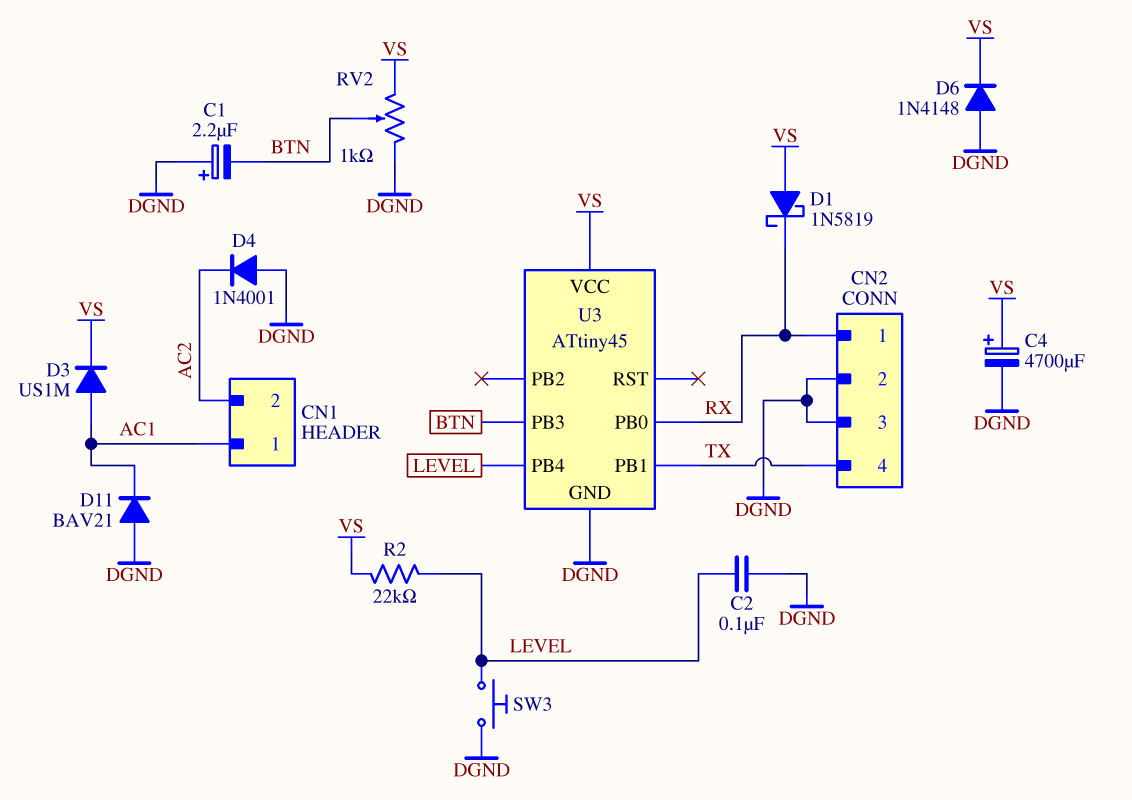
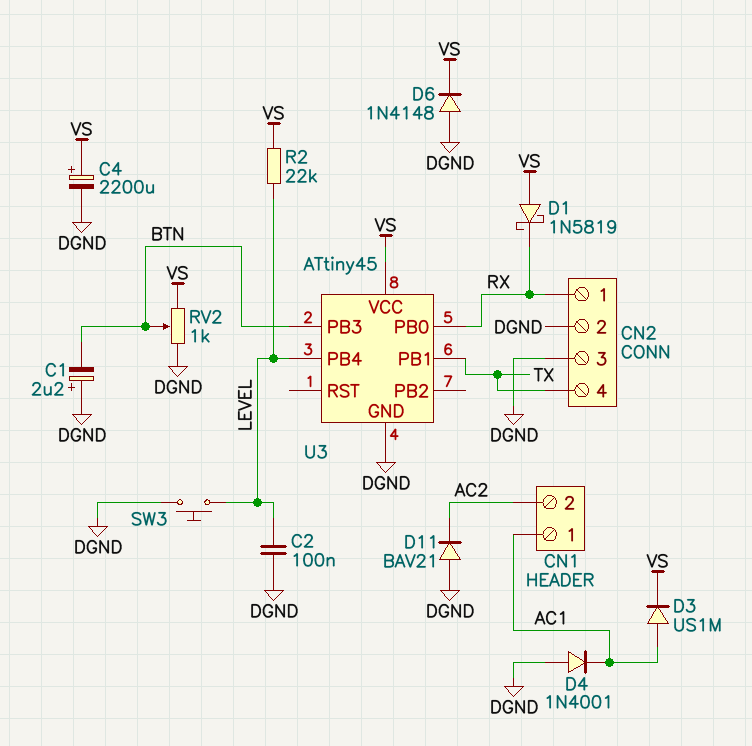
C4: 4700uF (plus VS, minus DGND) -> 2200uF (plus VS, minus DGND)
D4: diode 1N4001 (A DGND, K AC2) -> diode 1N4001 (A DGND, K AC1)
D11: diode BAV21 (A DGND, K AC1) -> diode BAV21 (A DGND, K AC2)

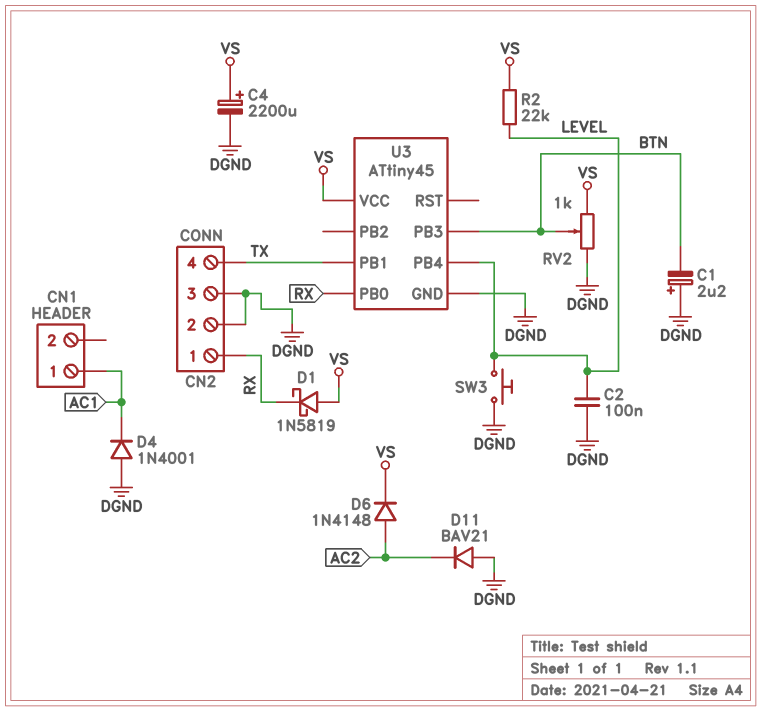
CN1 pin 2: AC2 -> none
D3: diode US1M (A AC1, K VS) -> none
D6: diode 1N4148 (A DGND, K VS) -> diode 1N4148 (A AC2, K VS)

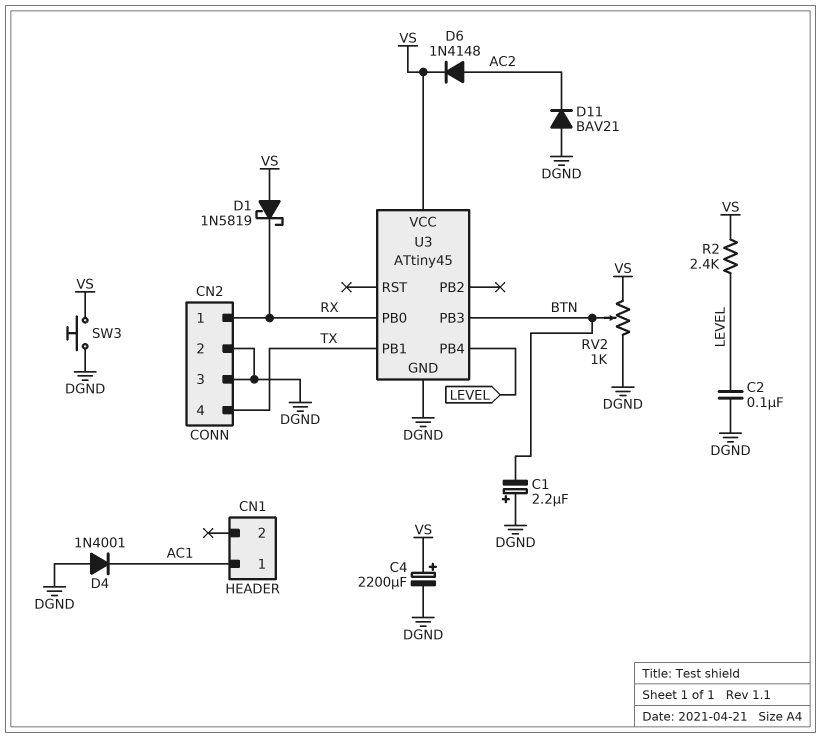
R2: 22k (LEVEL, VS) -> 2.4k (LEVEL, VS)
SW3: button (DGND, LEVEL) -> button (DGND, VS)

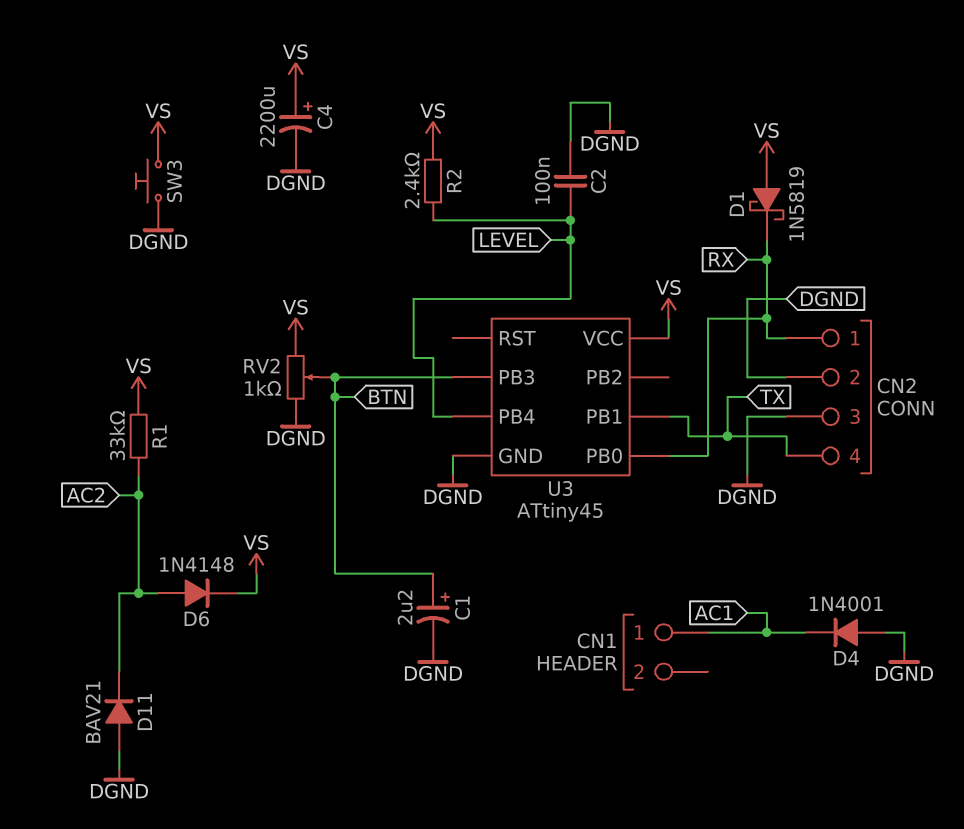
C1: 2.2uF (plus DGND, minus BTN) -> 2.2uF (plus BTN, minus DGND)
R1: none -> 33k (AC2, VS)

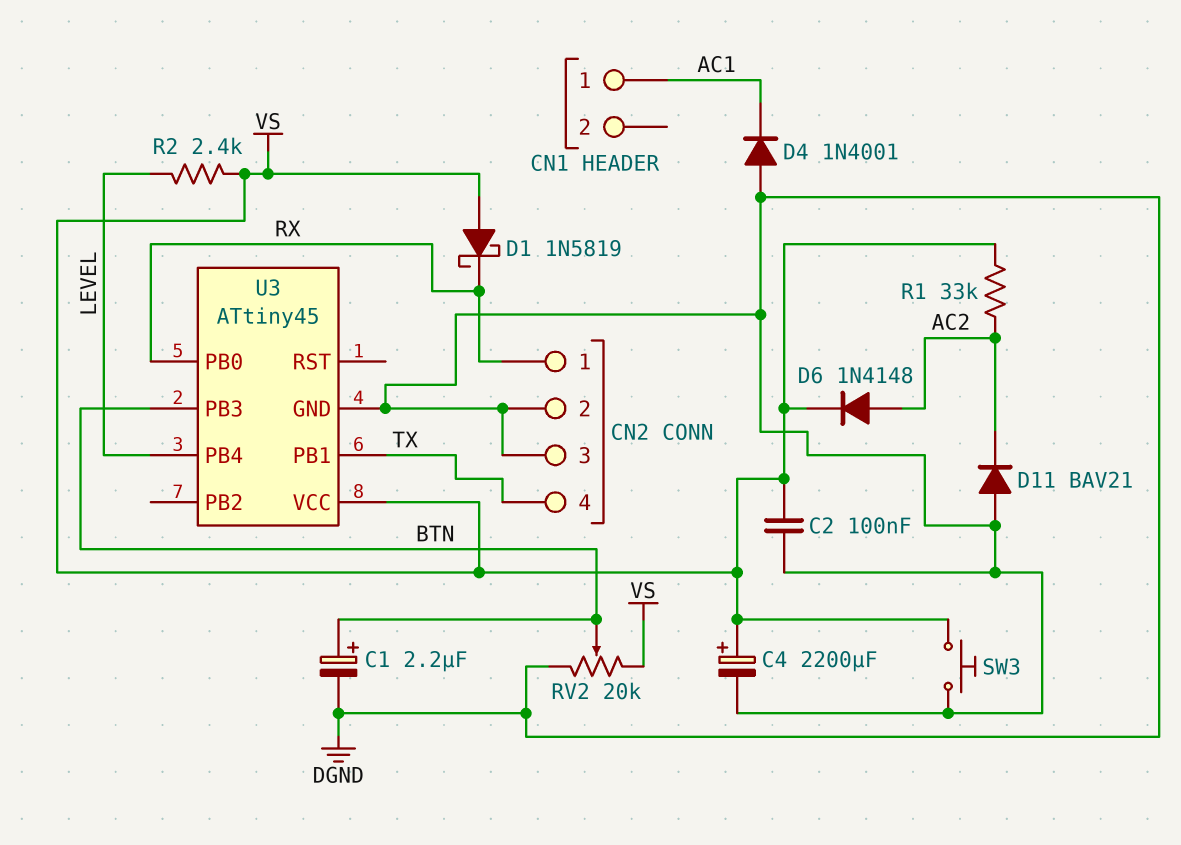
C2: 100nF (DGND, LEVEL) -> 100nF (DGND, VS)
RV2: 1k (DGND, VS, wiper BTN) -> 20k (DGND, VS, wiper BTN)

